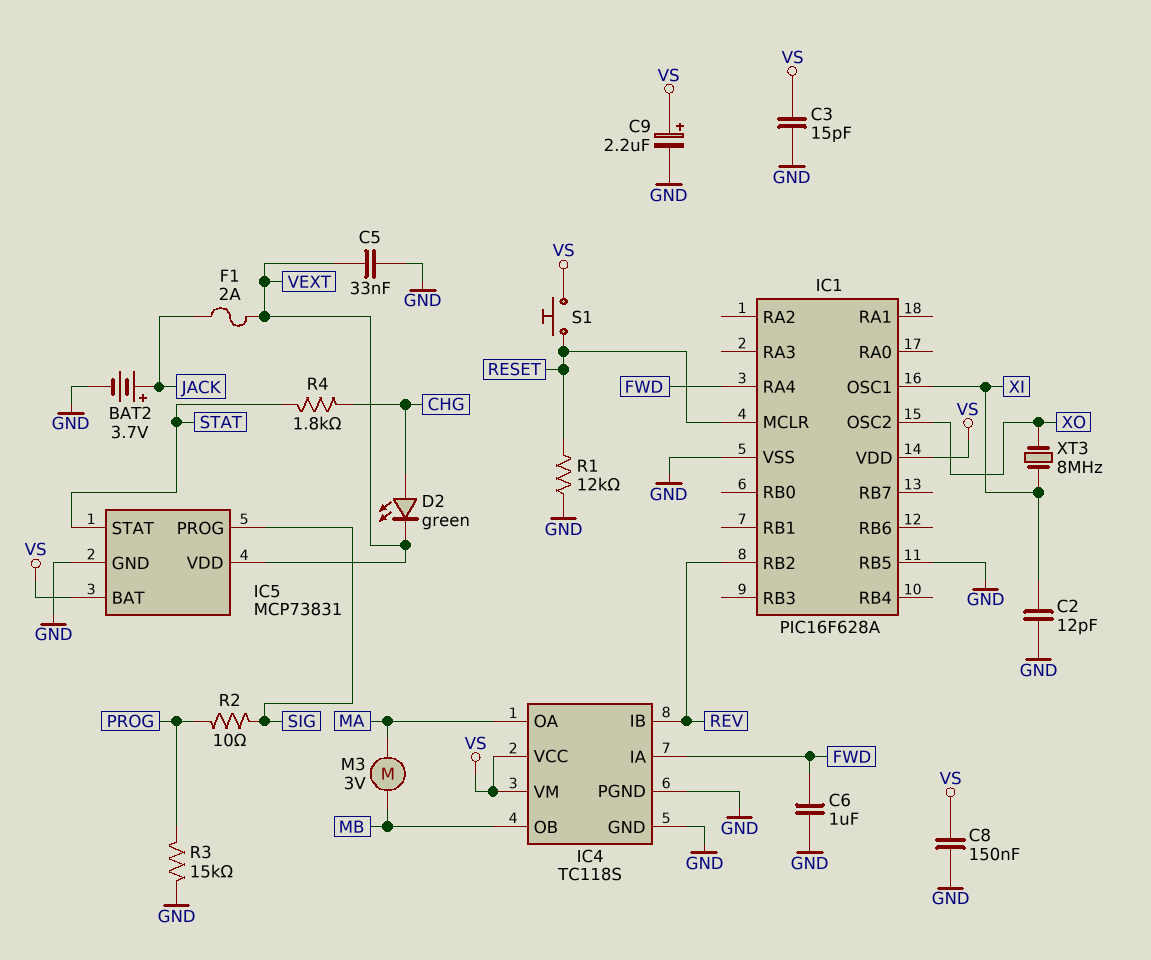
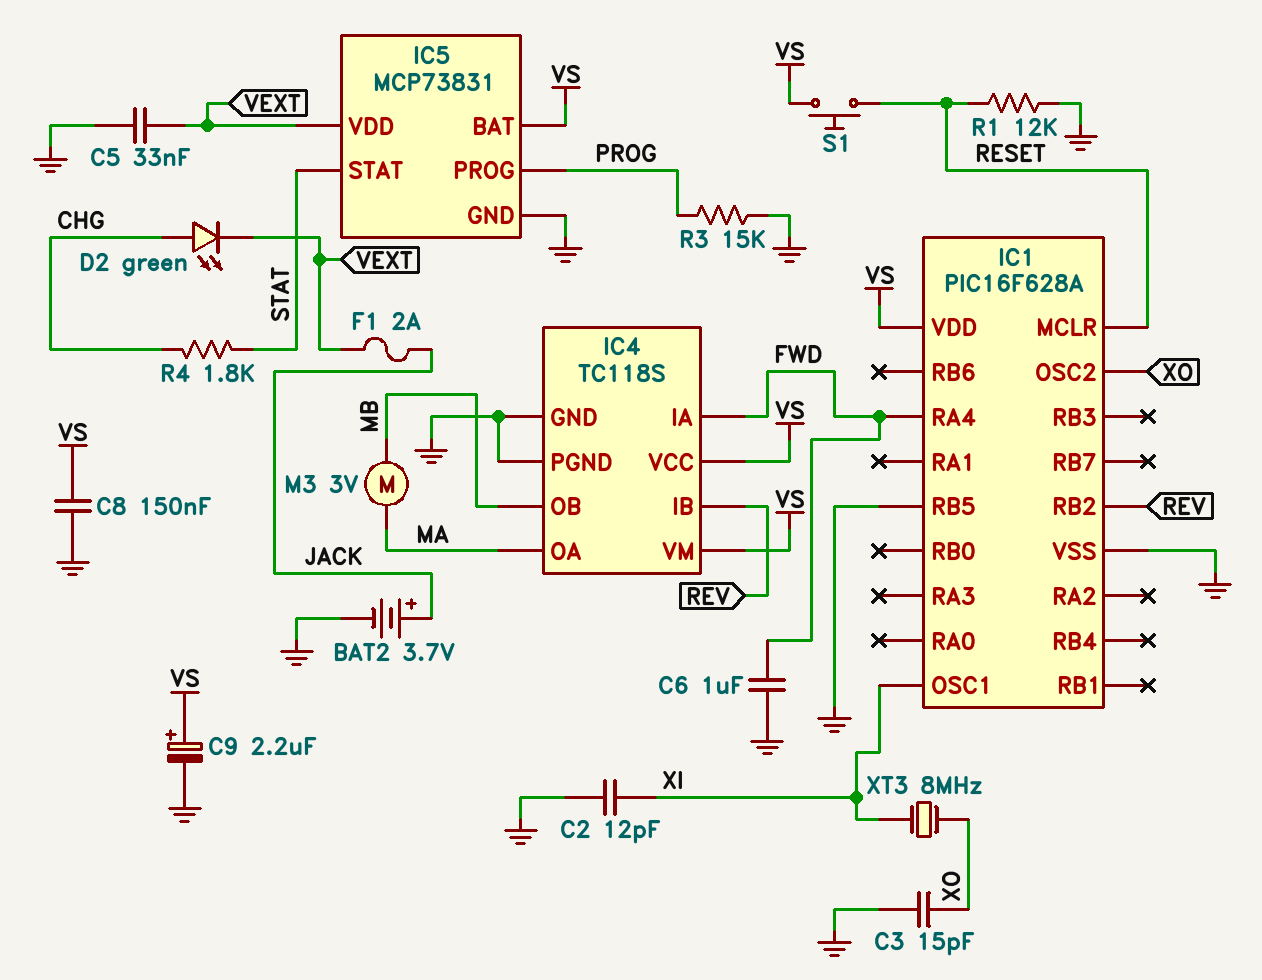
C3: 15pF (GND, VS) -> 15pF (GND, XO)
IC5 pin PROG: SIG -> PROG
R2: 10 (PROG, SIG) -> none

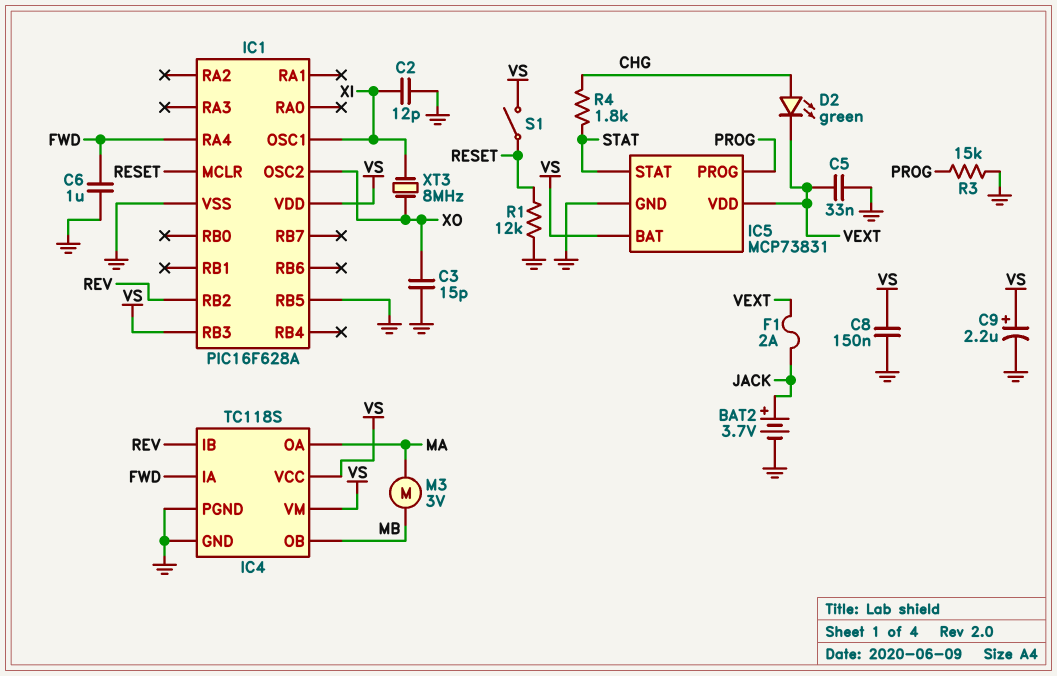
IC1 pin RB3: none -> VS
S1: button (RESET, VS) -> switch (RESET, VS)

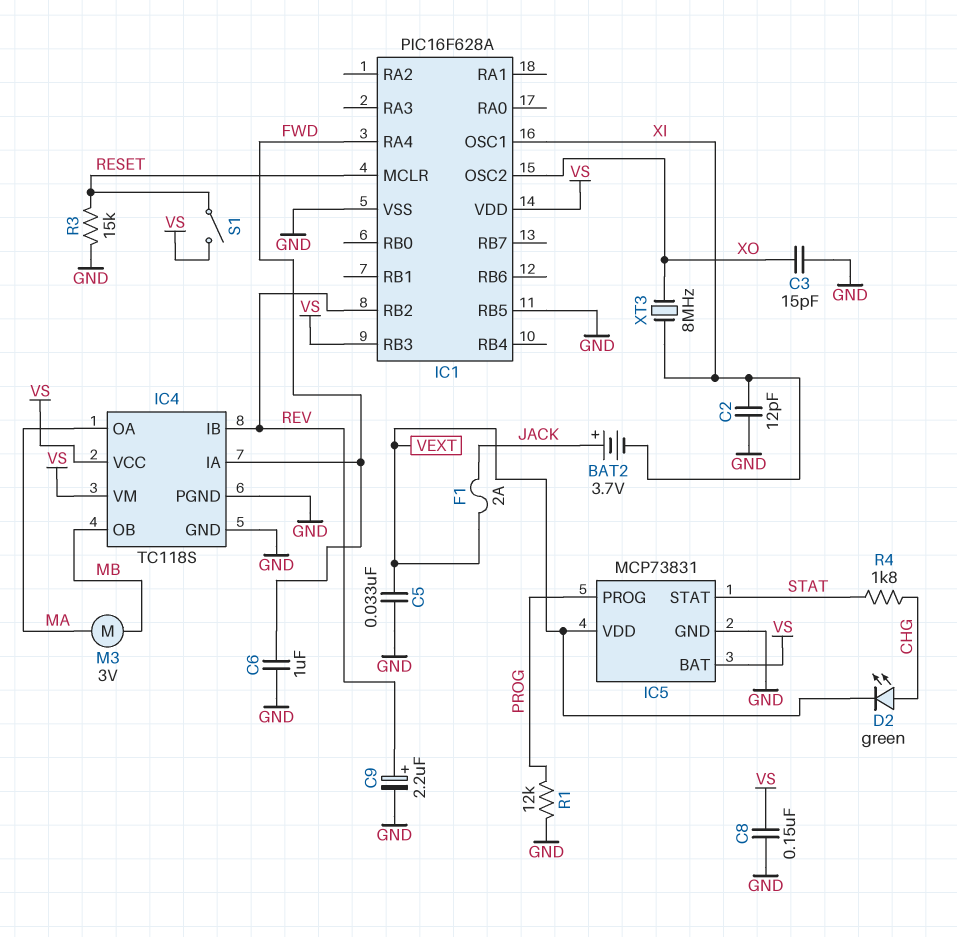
BAT2: 3.7V (plus JACK, minus GND) -> 3.7V (plus JACK, minus XI)
C9: 2.2uF (plus VS, minus GND) -> 2.2uF (plus REV, minus GND)
R1: 12k (GND, RESET) -> 12k (GND, PROG)
R3: 15k (GND, PROG) -> 15k (GND, RESET)

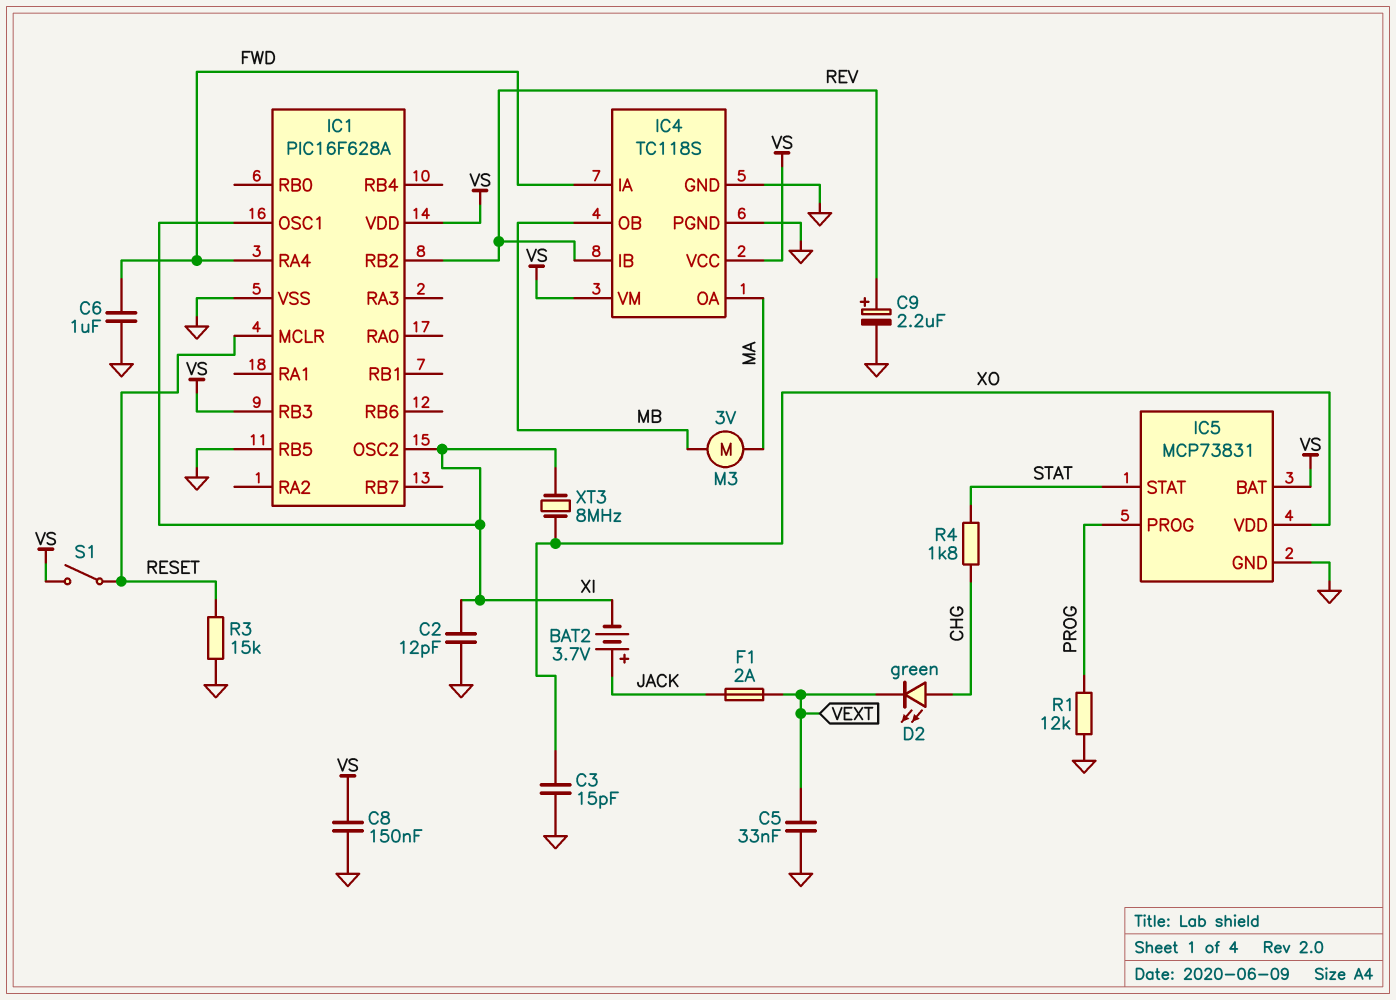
IC1 pin OSC2: XO -> XI
IC5 pin VDD: VEXT -> XO

